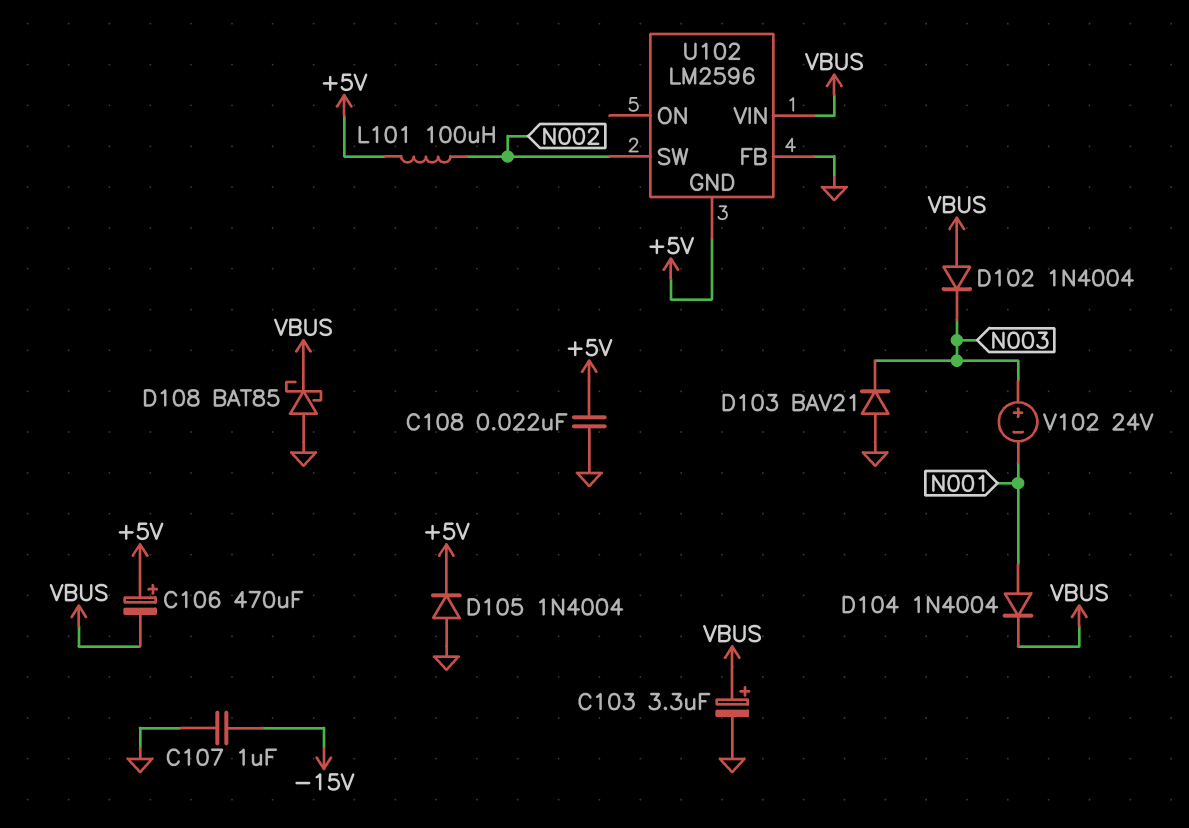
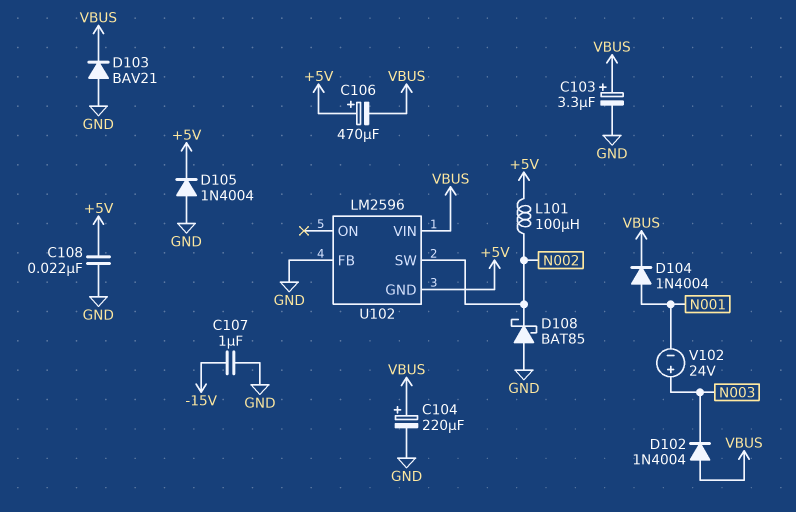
C104: none -> 220uF (plus VBUS, minus GND)
D103: diode BAV21 (A GND, K N003) -> diode BAV21 (A GND, K VBUS)
D108: schottky BAT85 (A GND, K VBUS) -> schottky BAT85 (A GND, K N002)

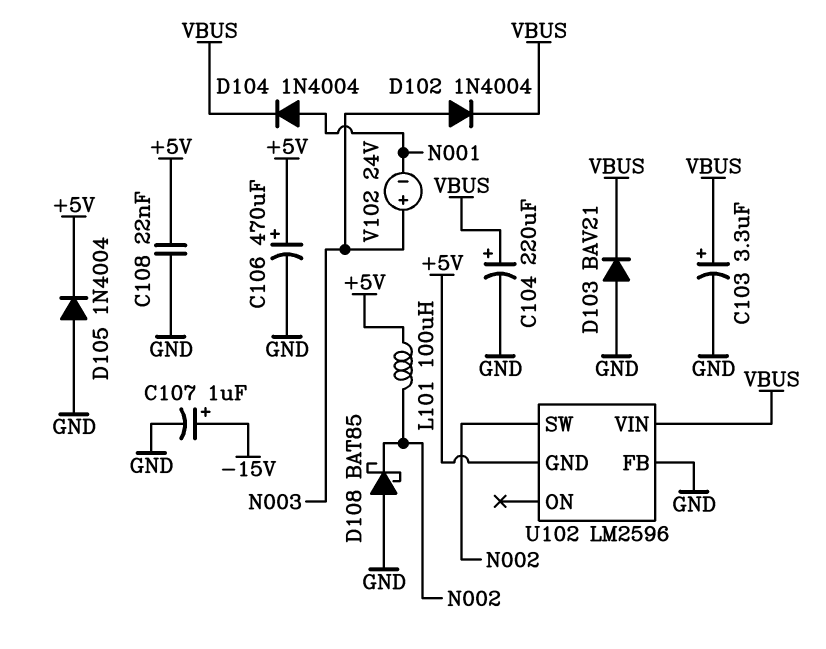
C106: 470uF (plus +5V, minus VBUS) -> 470uF (plus +5V, minus GND)
C107: 1uF (-15V, GND) -> 1uF (plus -15V, minus GND)
D102: diode 1N4004 (A VBUS, K N003) -> diode 1N4004 (A N003, K VBUS)

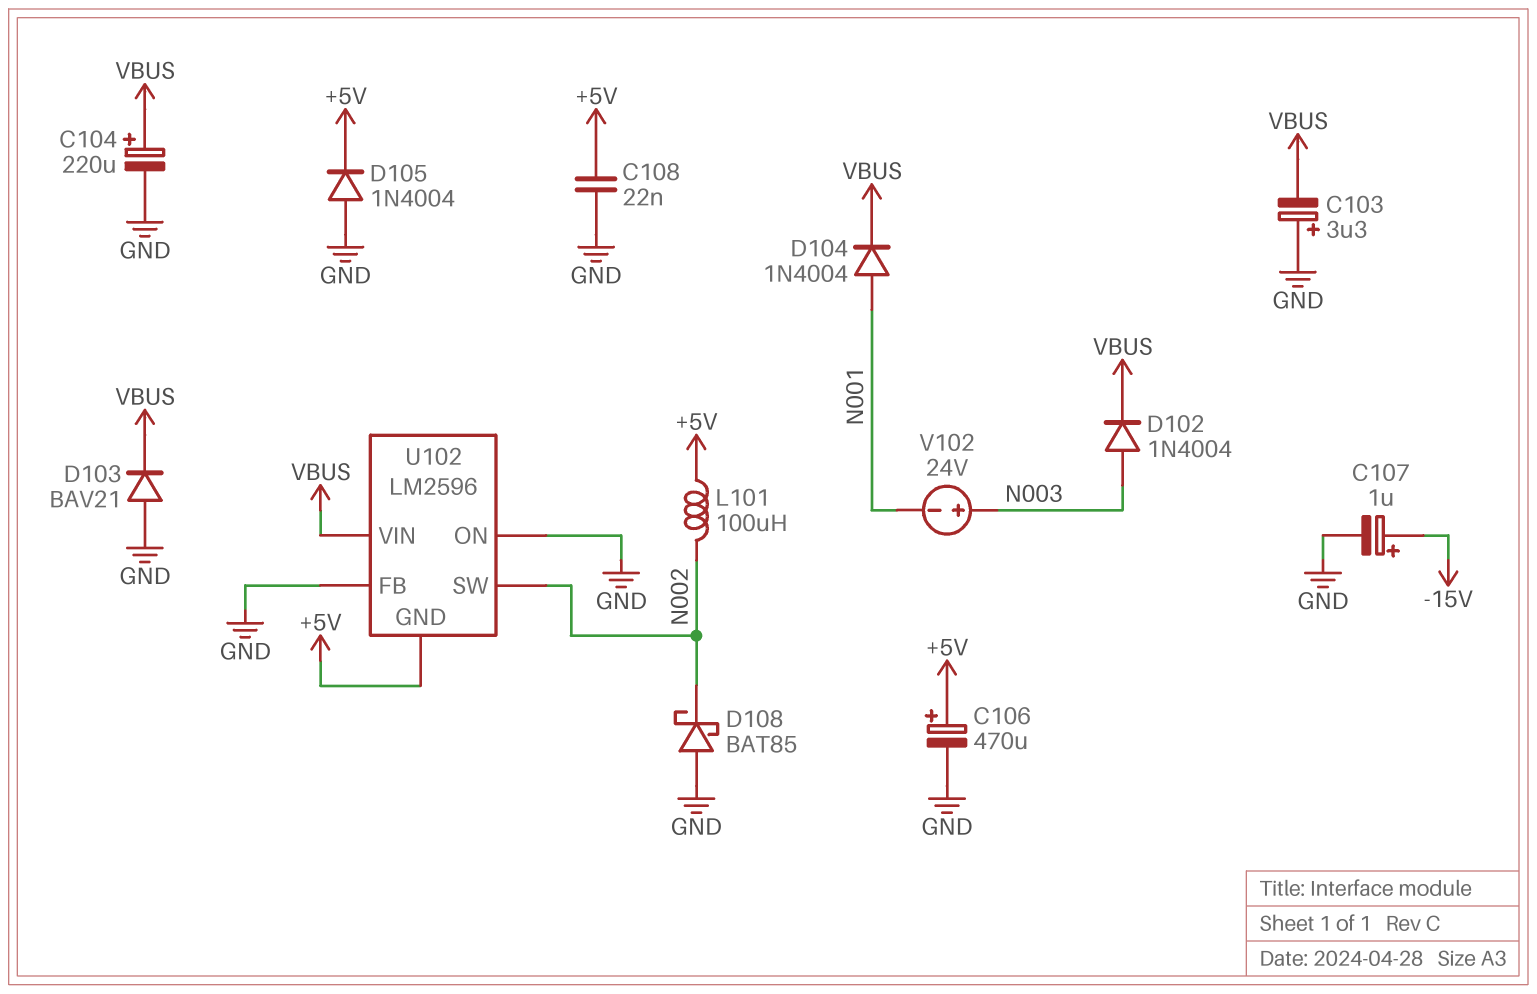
C103: 3.3uF (plus VBUS, minus GND) -> 3.3uF (plus GND, minus VBUS)
U102 pin ON: none -> GND

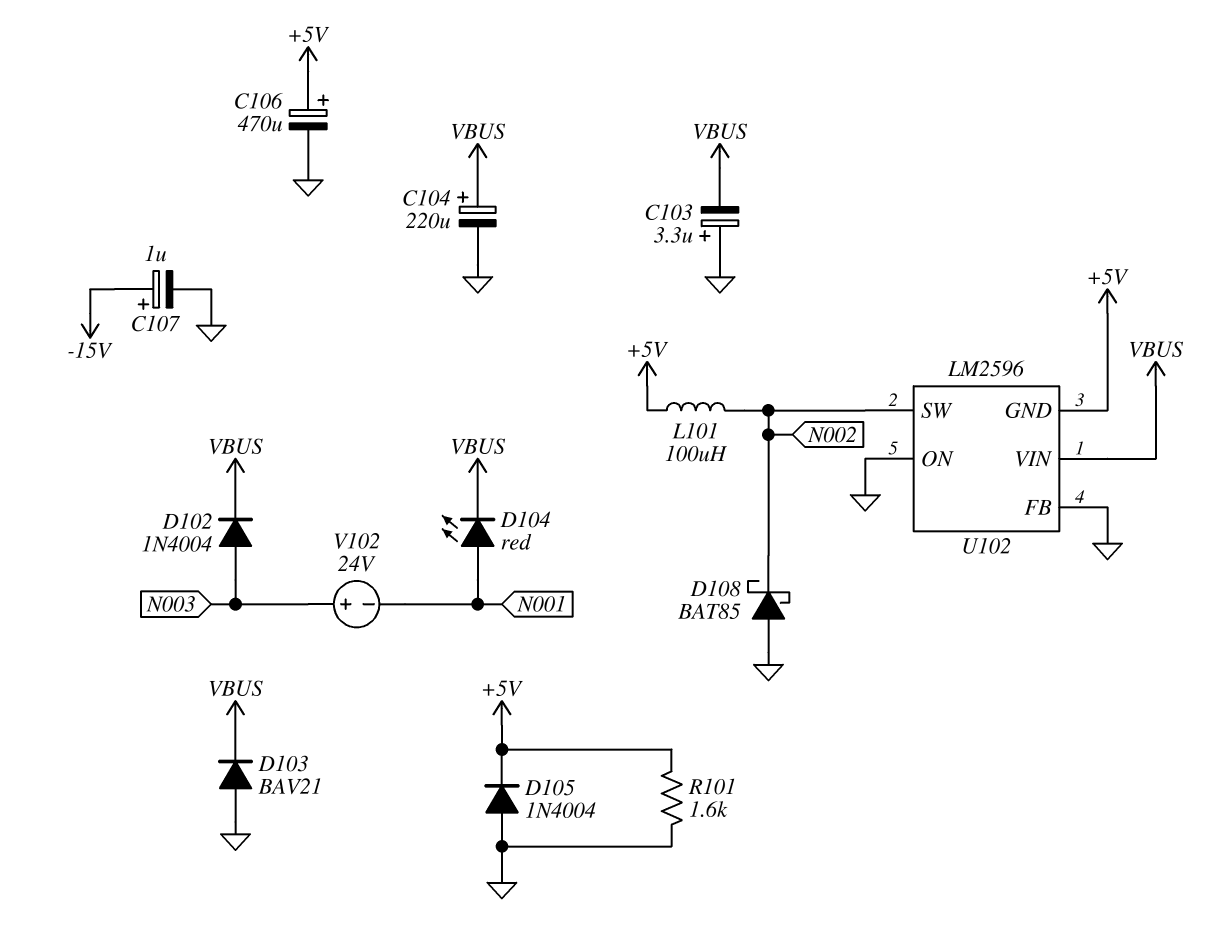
C108: 22nF (+5V, GND) -> none
D104: diode 1N4004 (A N001, K VBUS) -> LED red (A N001, K VBUS)
R101: none -> 1.6k (+5V, GND)

